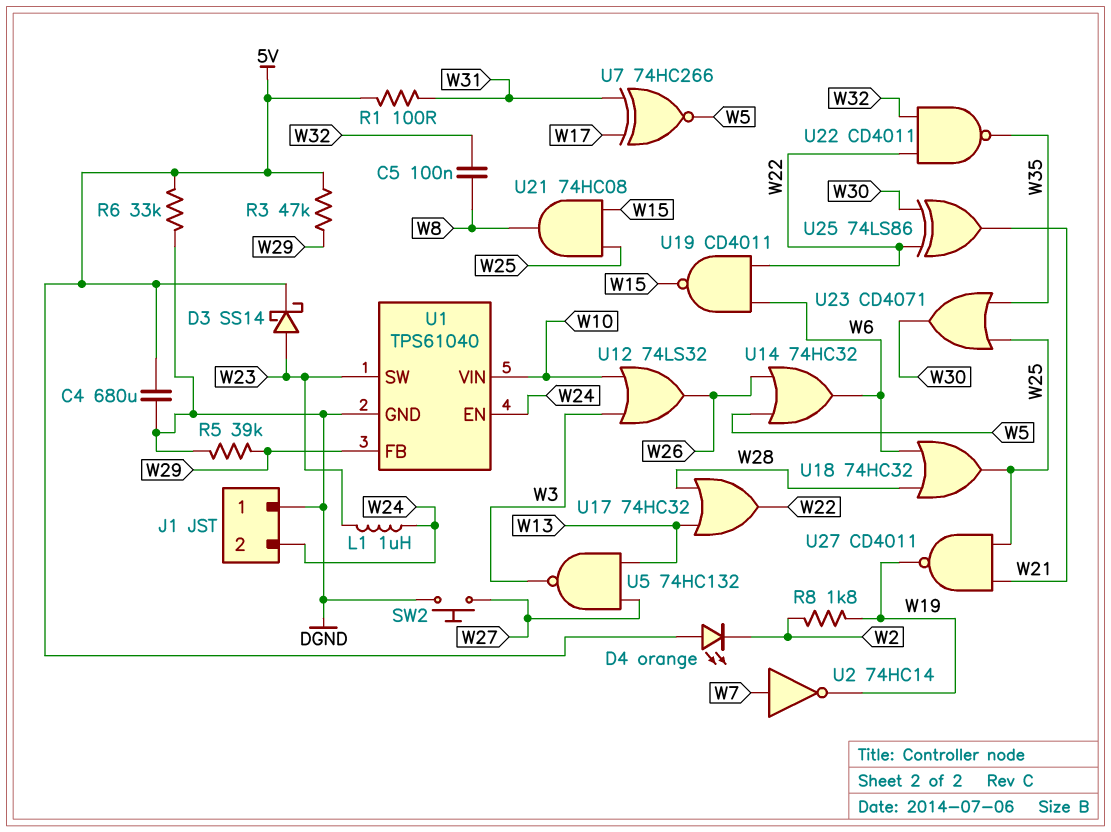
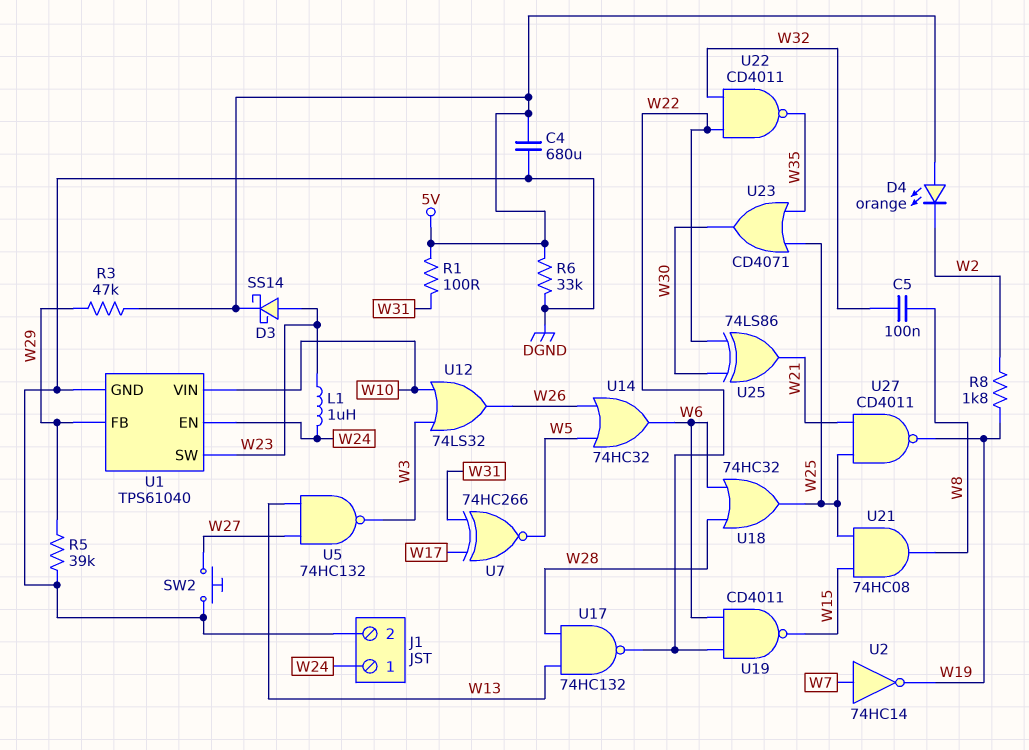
J1 pin 1: DGND -> W24
J1 pin 2: W24 -> DGND
U17: OR 74HC32 (in W13, in W28, out W22) -> NAND 74HC132 (in W13, in W28, out W22)

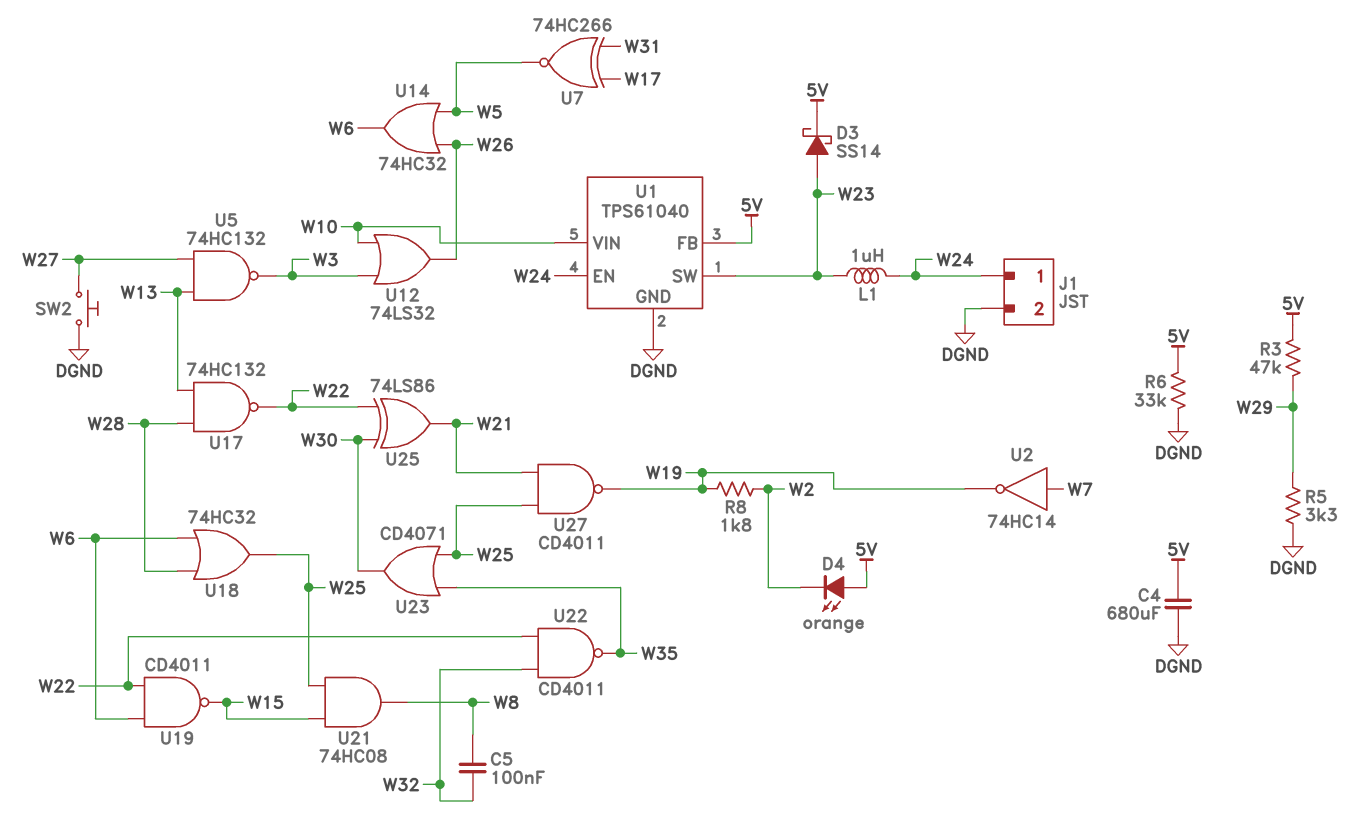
R1: 100 (5V, W31) -> none
R5: 39k (DGND, W29) -> 3.3k (DGND, W29)
U1 pin FB: W29 -> 5V

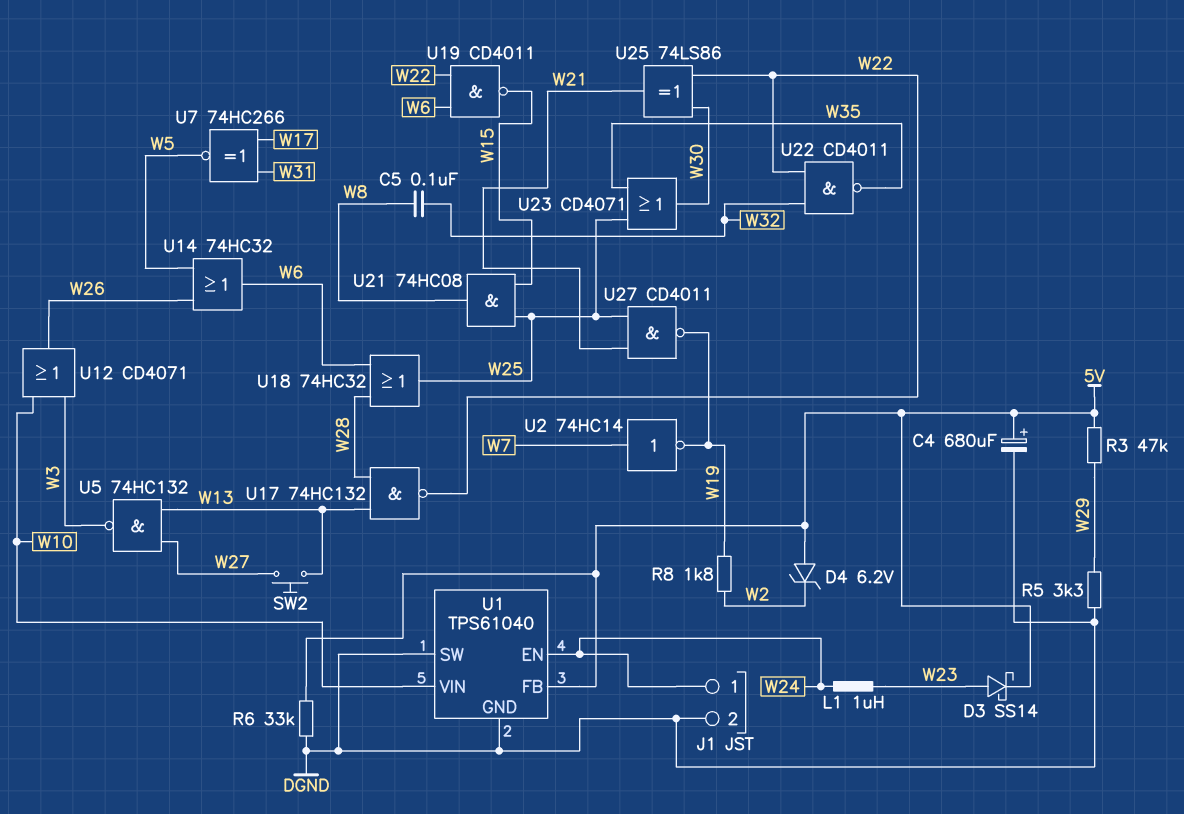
C4: 680uF (5V, DGND) -> 680uF (plus 5V, minus DGND)
D4: LED orange (A 5V, K W2) -> zener 6.2V (A 5V, K W2)
SW2: button (DGND, W27) -> button (W13, W27)
U1 pin SW: W23 -> DGND
U12: OR 74LS32 (in W3, in W10, out W26) -> OR CD4071 (in W3, in W10, out W26)

